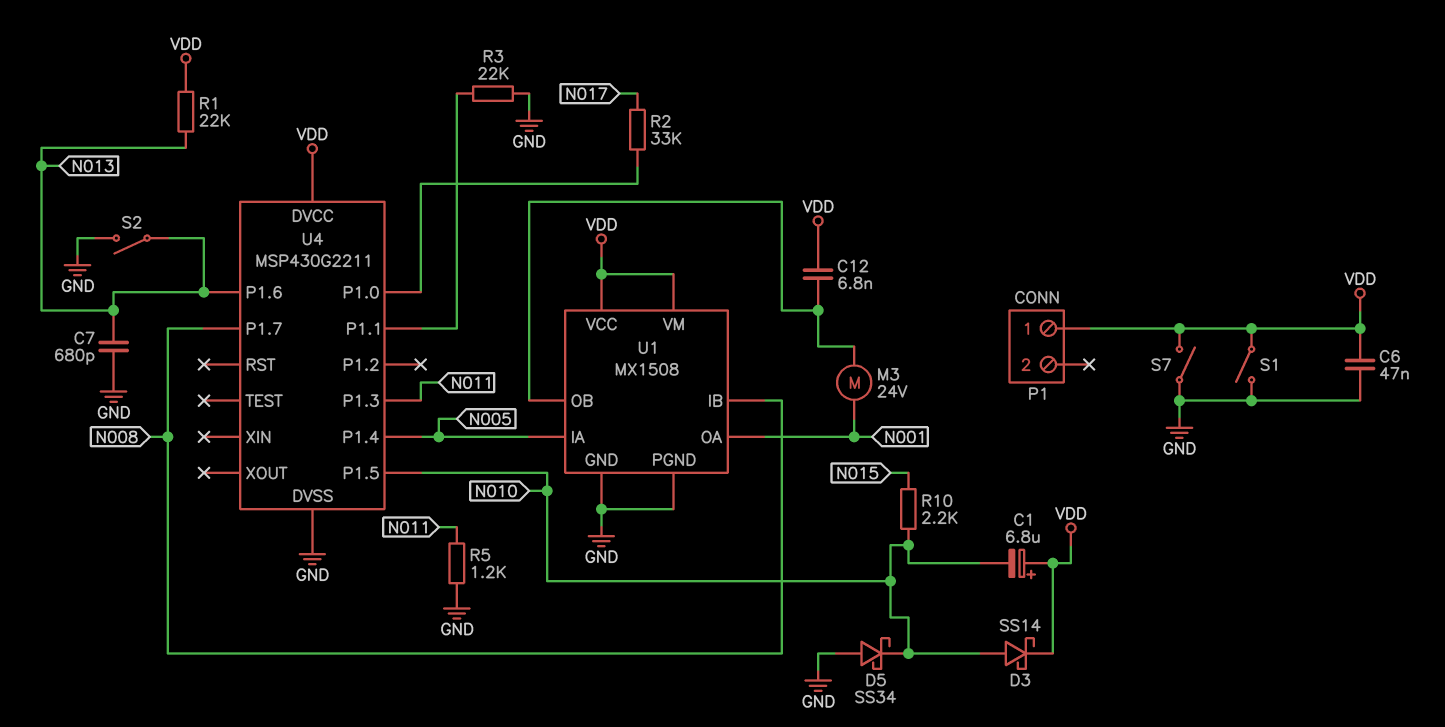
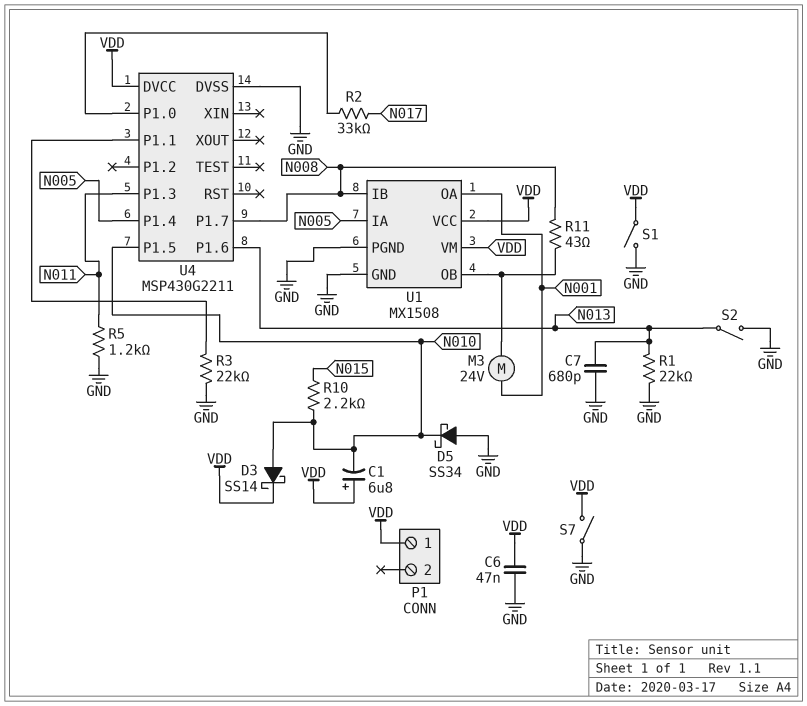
C12: 6.8nF (U1/OB, VDD) -> none
R1: 22k (N013, VDD) -> 22k (GND, N013)
R11: none -> 43 (N008, U1/OB)

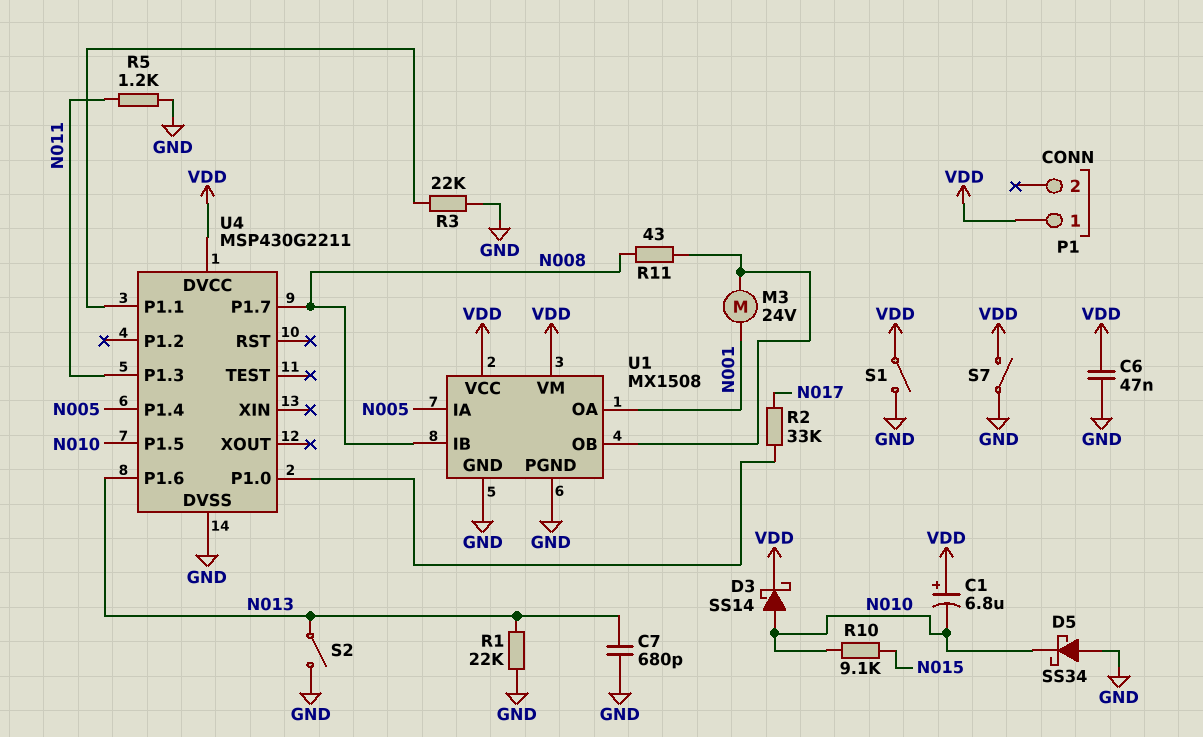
R10: 2.2k (N010, N015) -> 9.1k (N010, N015)

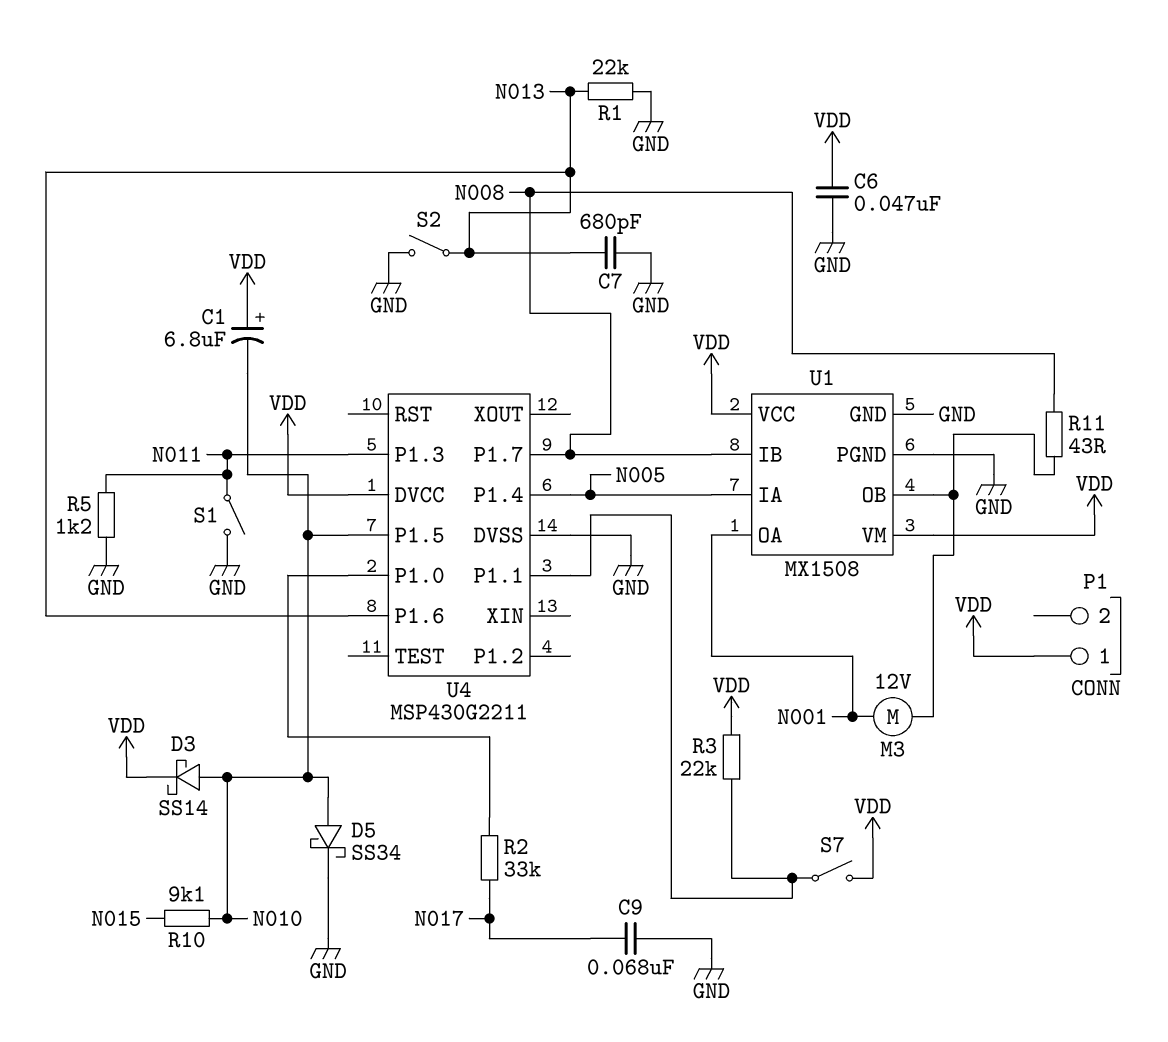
C9: none -> 68nF (GND, N017)
D5: schottky SS34 (A GND, K N010) -> schottky SS34 (A N010, K GND)
M3: motor 24V (N001, U1/OB) -> motor 12V (N001, U1/OB)
R3: 22k (GND, U4/P1.1) -> 22k (U4/P1.1, VDD)
S1: switch (GND, VDD) -> switch (GND, N011)
S7: switch (GND, VDD) -> switch (U4/P1.1, VDD)

